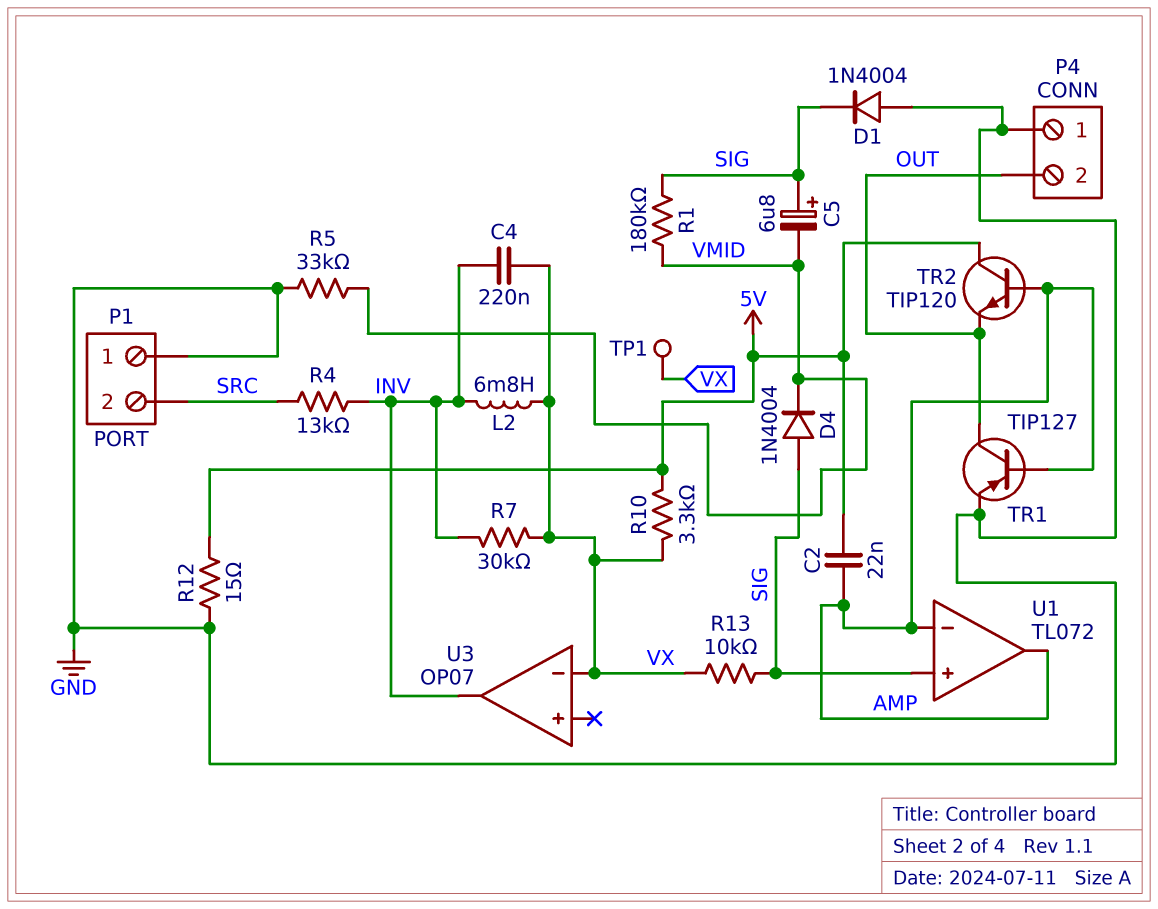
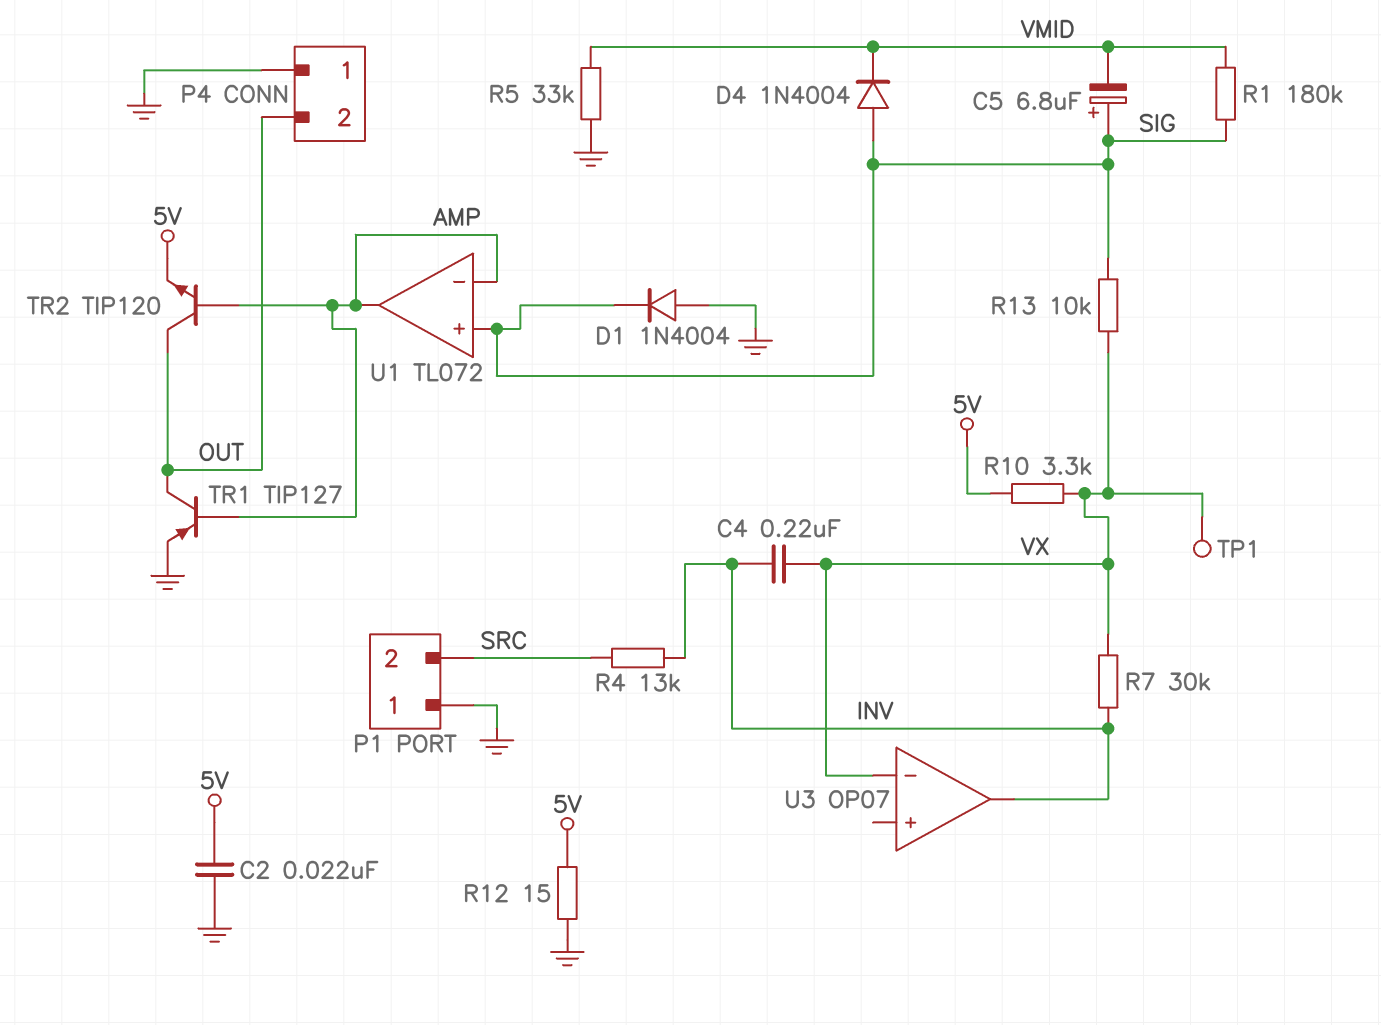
C2: 22nF (5V, AMP) -> 22nF (5V, GND)
L2: 6.8mH (INV, VX) -> none
TR2: NPN TIP120 (B AMP, C 5V, E OUT) -> NPN TIP120 (B AMP, C OUT, E 5V)

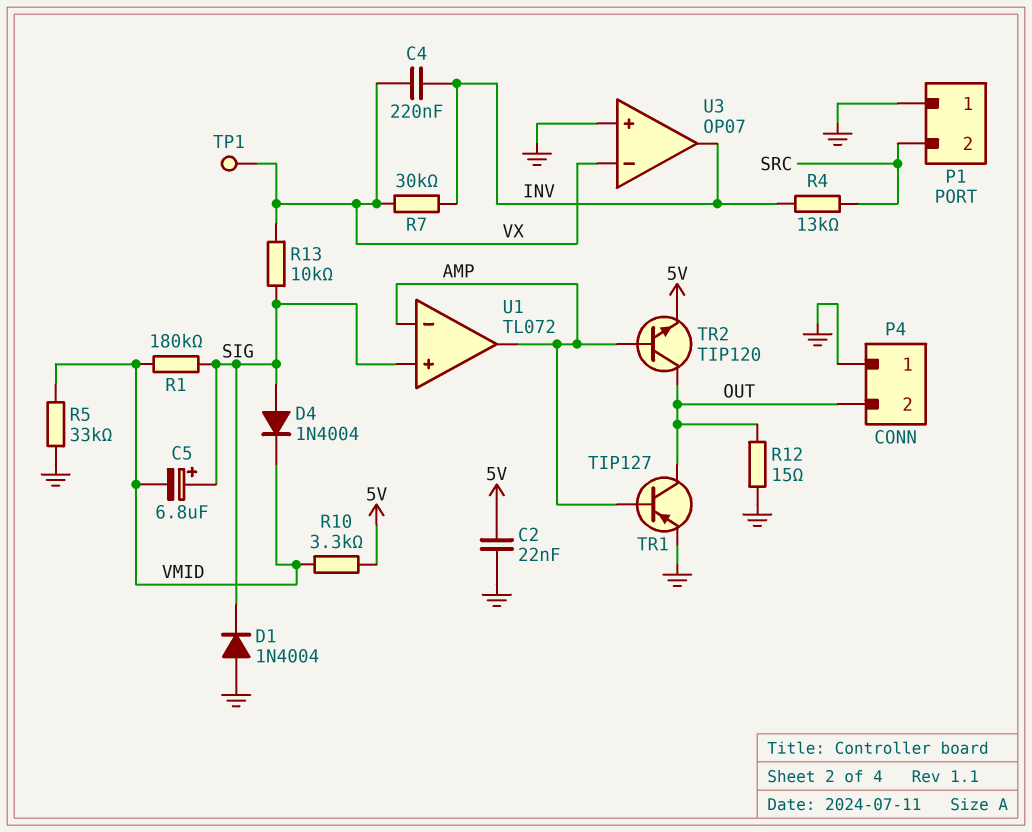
R10: 3.3k (5V, VX) -> 3.3k (5V, VMID)
R12: 15 (5V, GND) -> 15 (GND, OUT)
U3 pin in+: none -> GND

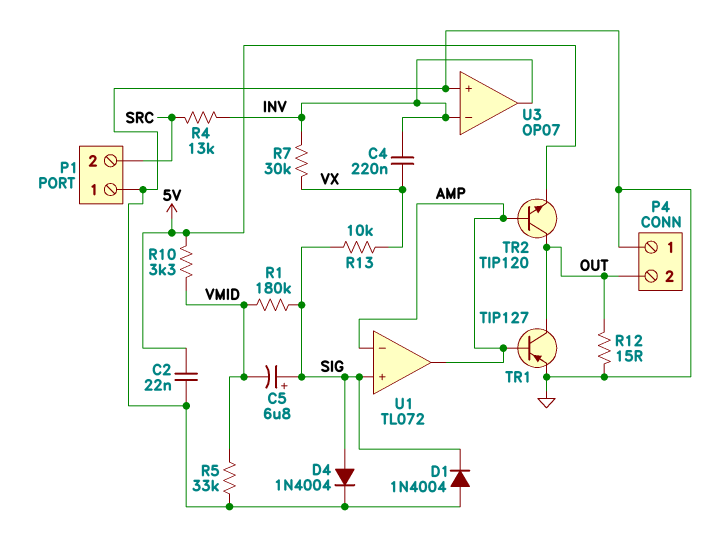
D4: diode 1N4004 (A SIG, K VMID) -> diode 1N4004 (A SIG, K GND)
TP1: test point (VX) -> none
U3 pin in-: VX -> INV

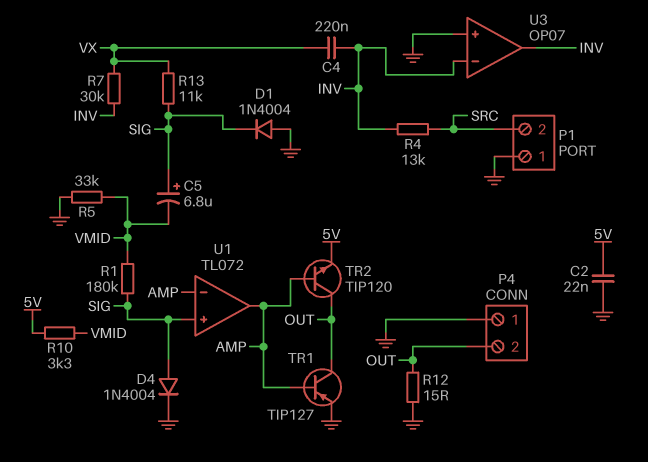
R13: 10k (SIG, VX) -> 11k (SIG, VX)

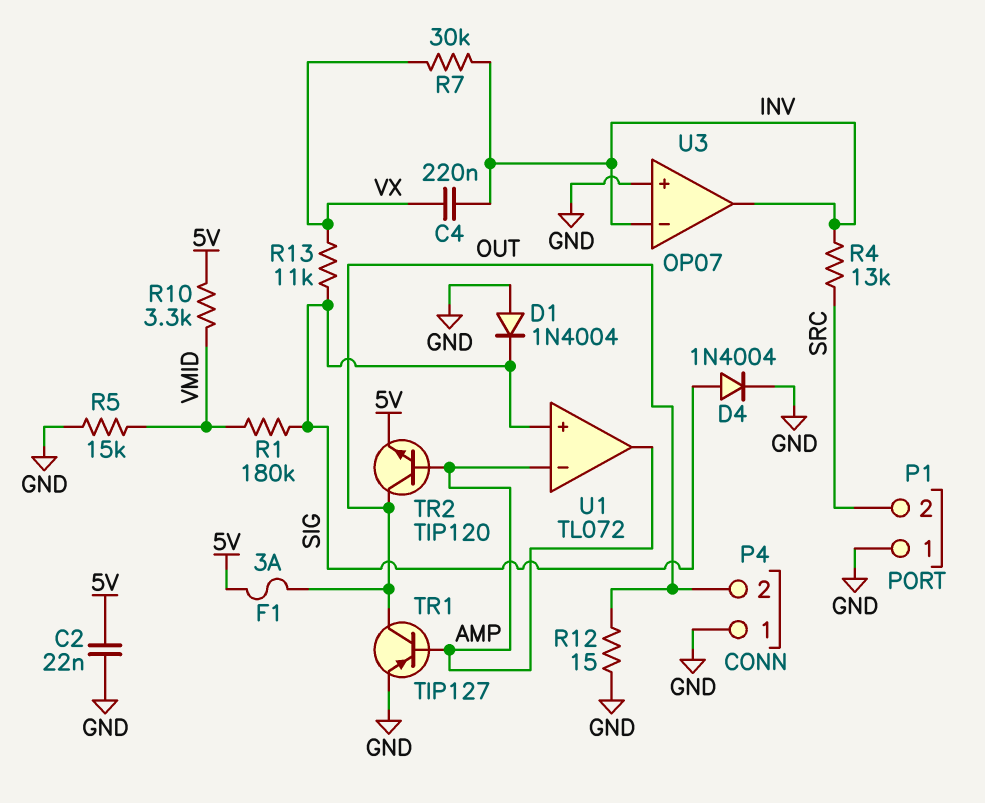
C5: 6.8uF (plus SIG, minus VMID) -> none
F1: none -> 3A (5V, OUT)
R5: 33k (GND, VMID) -> 15k (GND, VMID)

